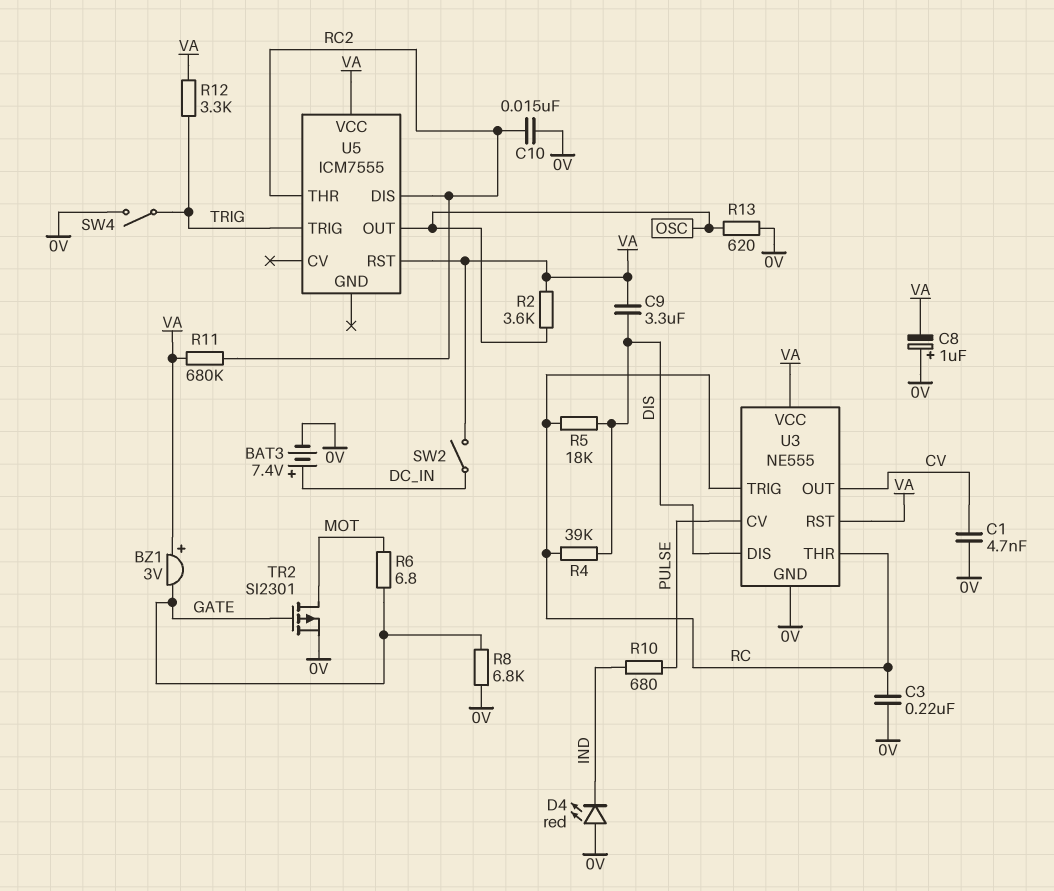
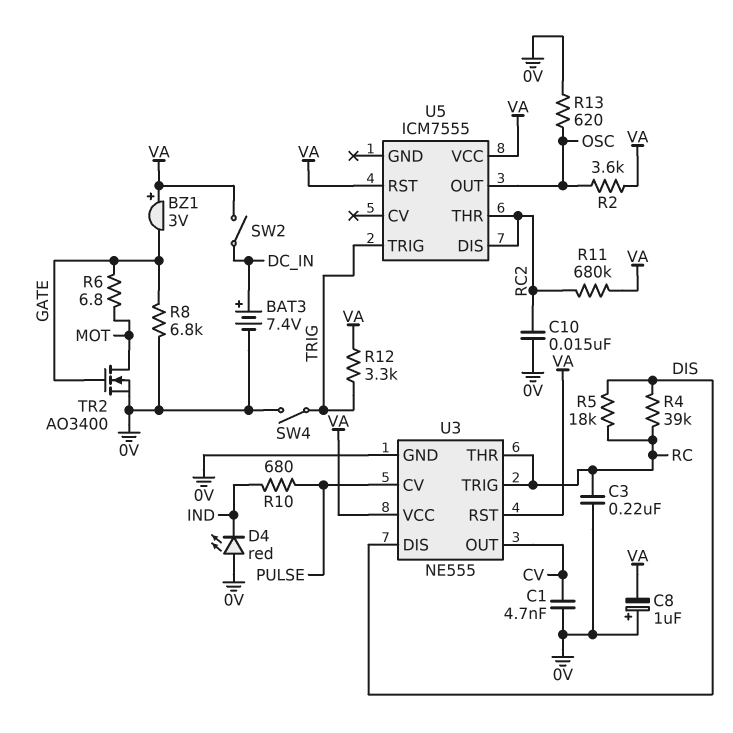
C9: 3.3uF (DIS, VA) -> none
TR2: PMOS SI2301 (G GATE, D MOT, S 0V) -> NMOS AO3400 (G GATE, D MOT, S 0V)

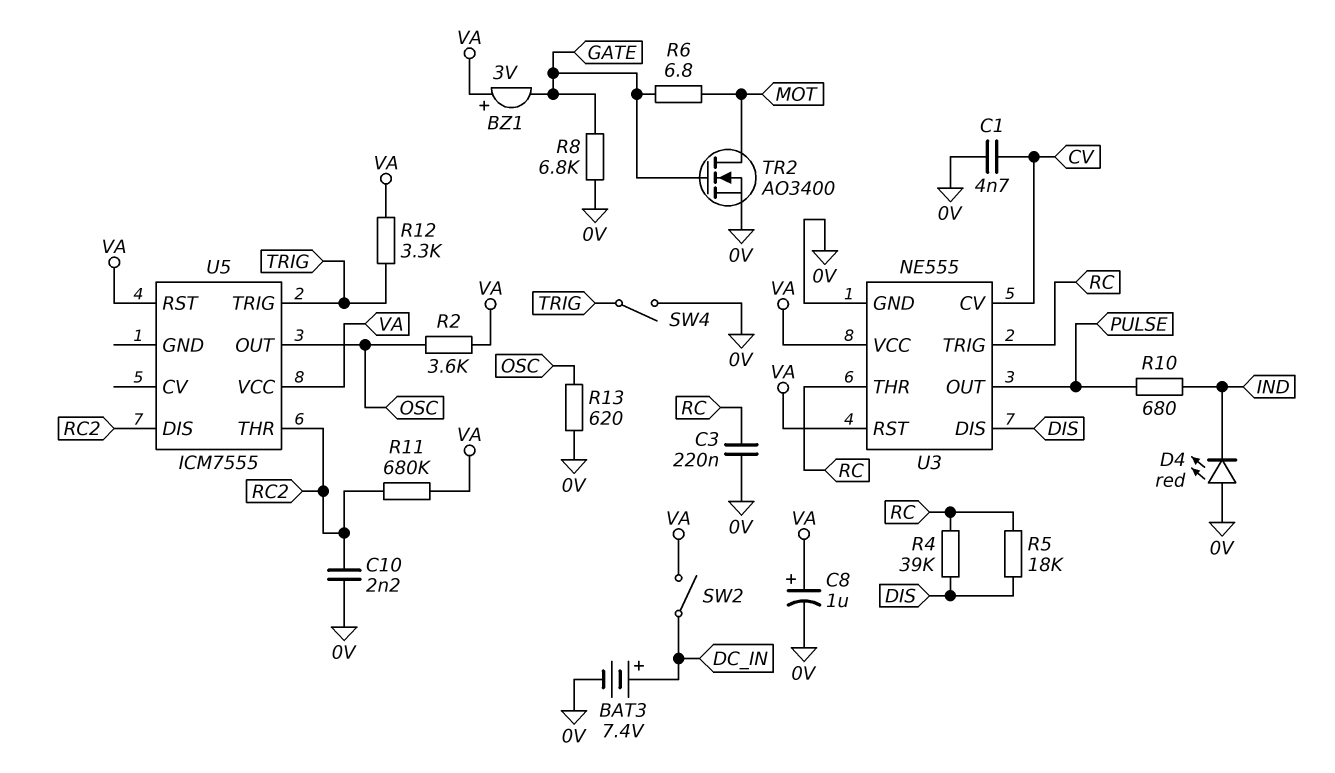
C8: 1uF (plus 0V, minus VA) -> 1uF (plus VA, minus 0V)
C10: 15nF (0V, RC2) -> 2.2nF (0V, RC2)
U3 pin CV: PULSE -> CV
U3 pin OUT: CV -> PULSE

